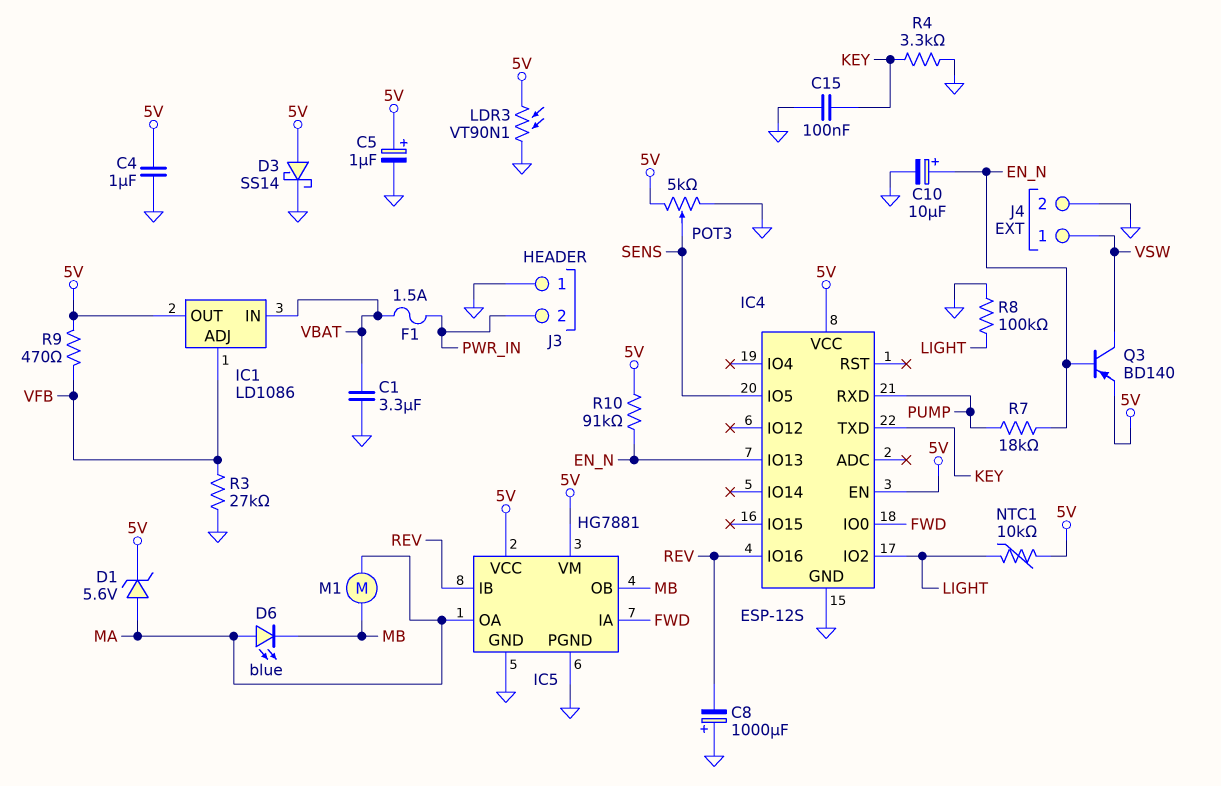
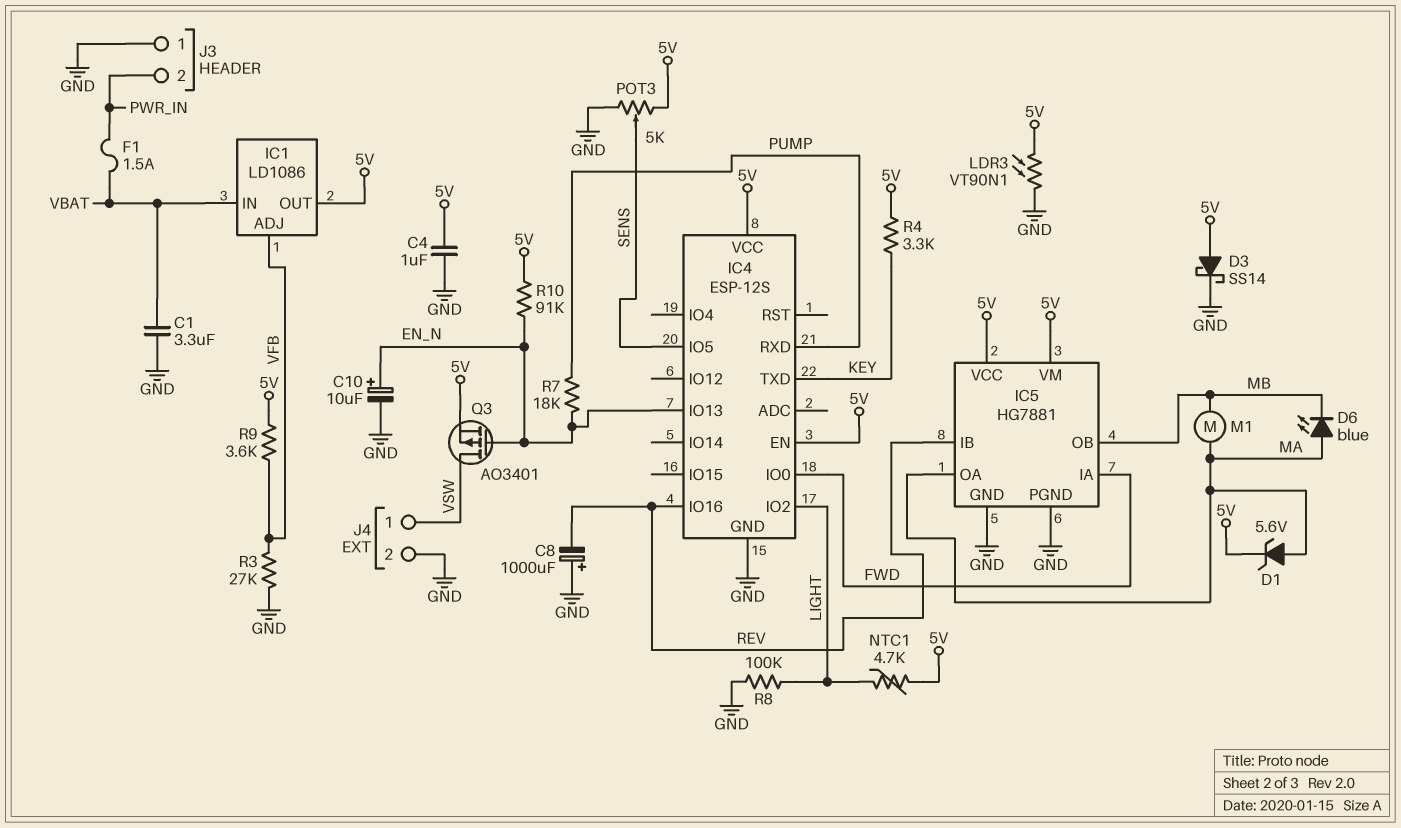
C5: 1uF (plus 5V, minus GND) -> none
C15: 100nF (GND, KEY) -> none
NTC1: 10k (5V, LIGHT) -> 4.7k (5V, LIGHT)
Q3: PNP BD140 (B EN_N, C VSW, E 5V) -> PMOS AO3401 (G EN_N, D VSW, S 5V)
R4: 3.3k (GND, KEY) -> 3.3k (5V, KEY)
R9: 470 (5V, VFB) -> 3.6k (5V, VFB)

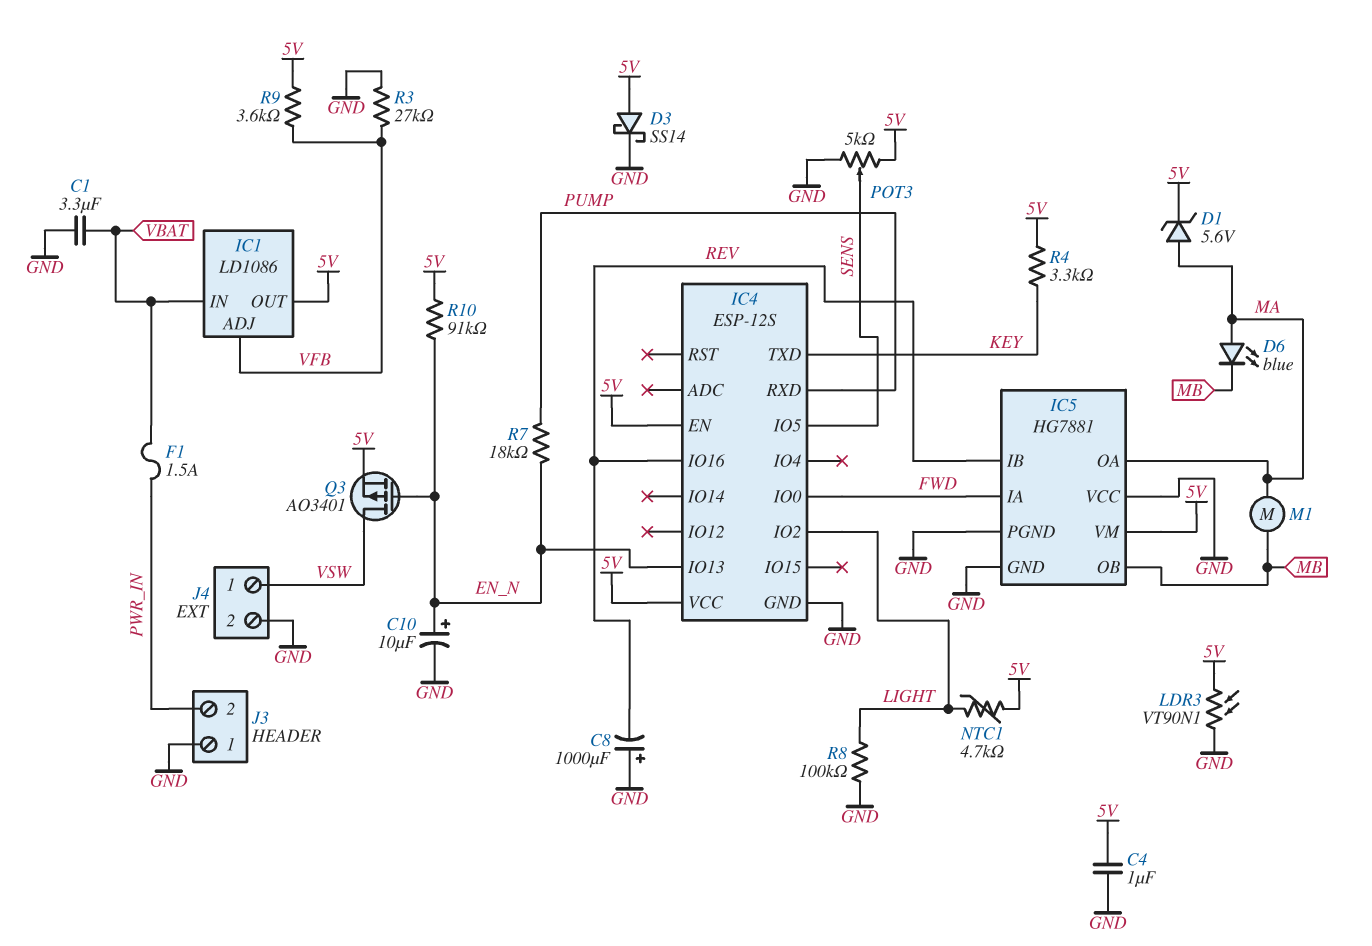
IC5 pin VCC: 5V -> GND

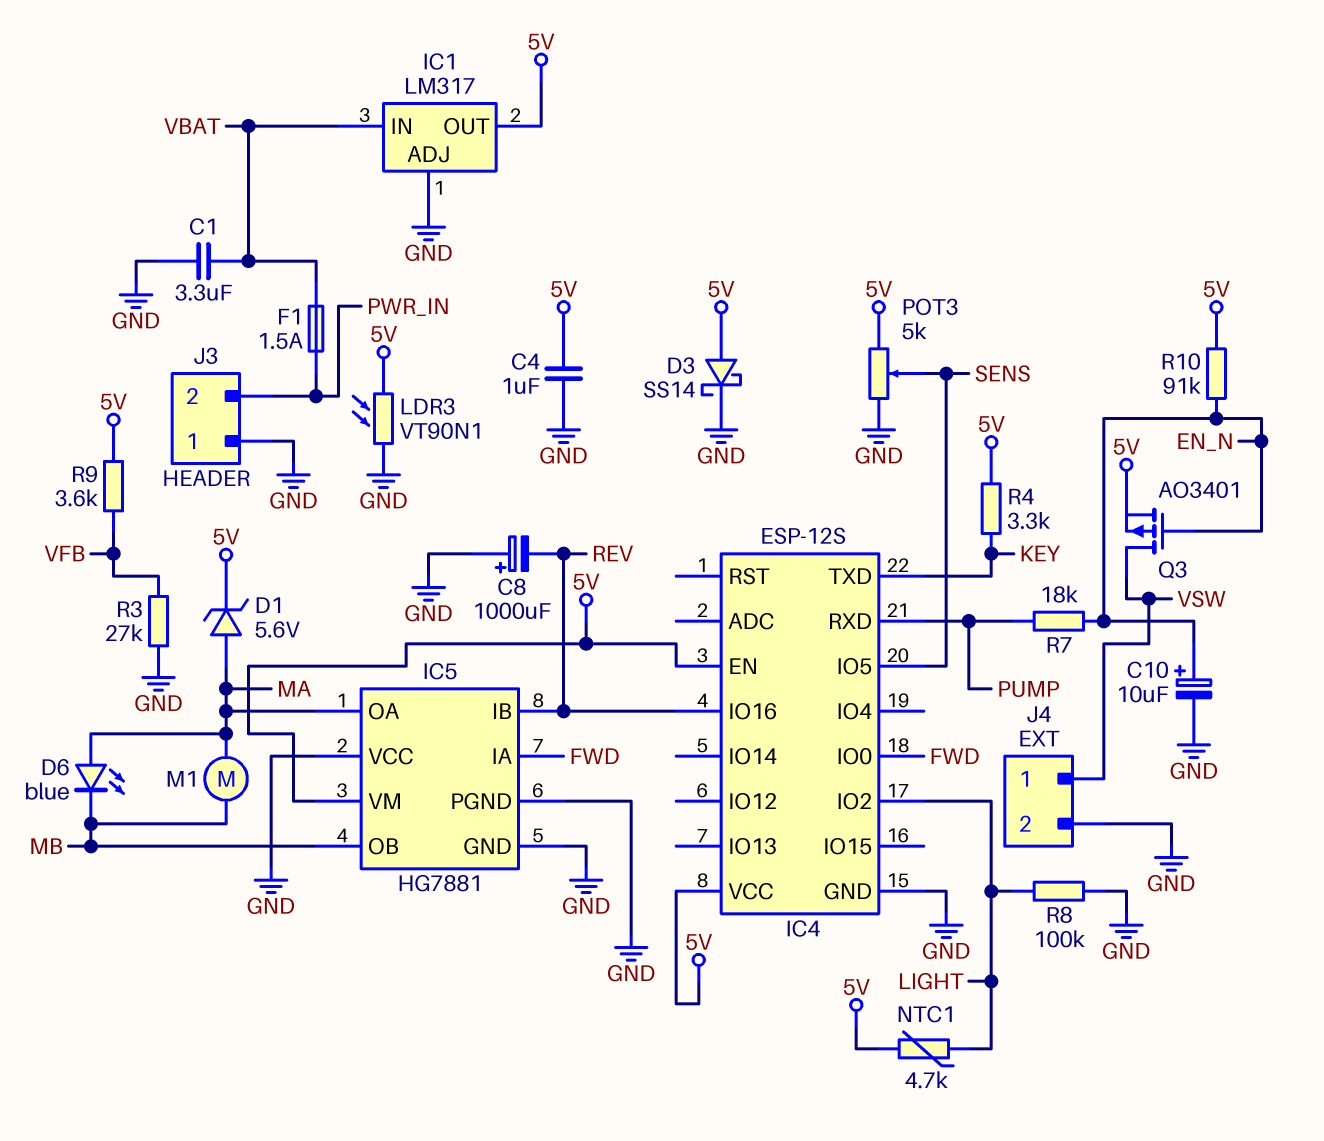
IC1: LD1086 -> LM317
IC1 pin ADJ: VFB -> GND
IC4 pin IO13: EN_N -> none

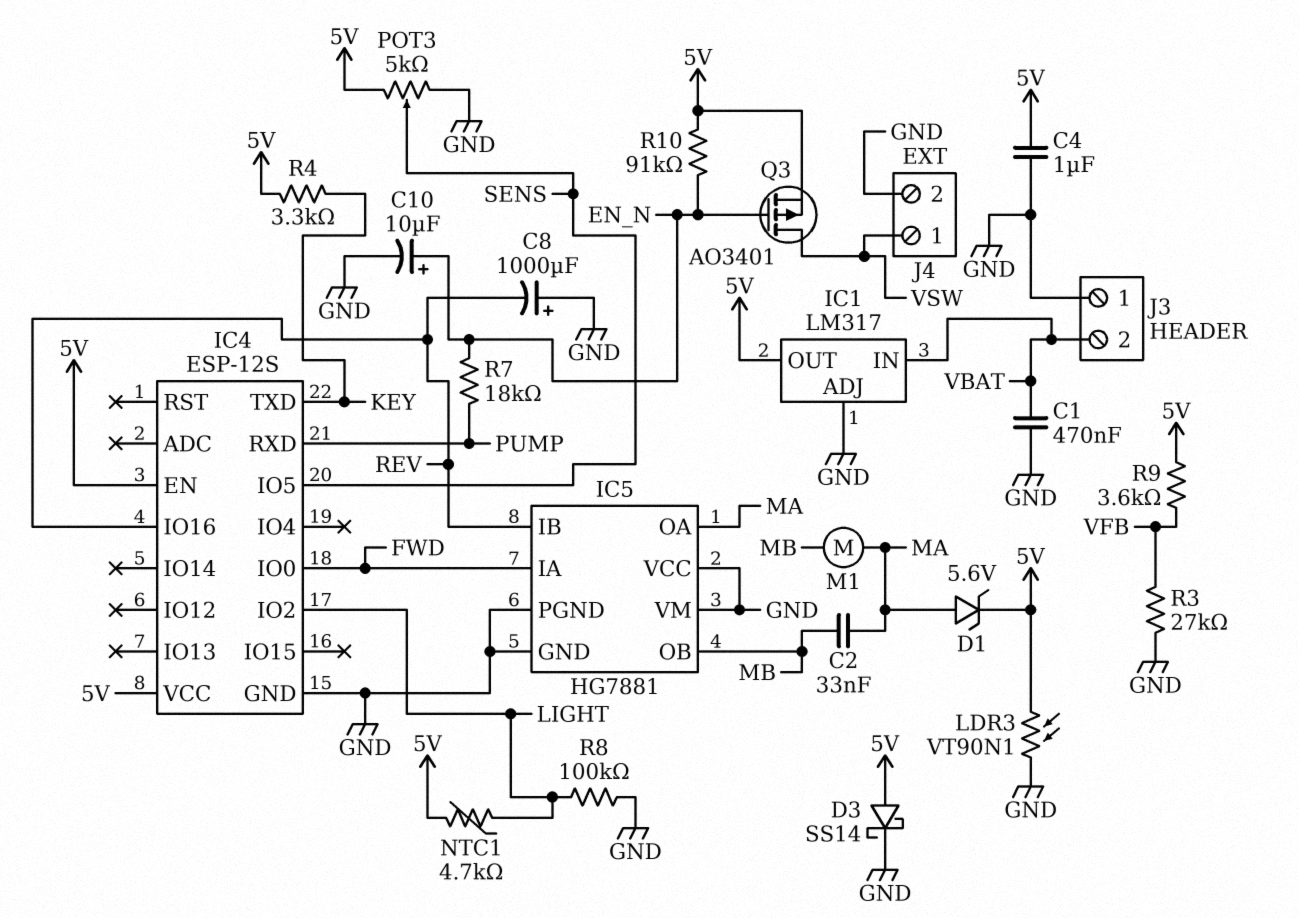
C1: 3.3uF (GND, VBAT) -> 470nF (GND, VBAT)
C2: none -> 33nF (MA, MB)
D6: LED blue (A MA, K MB) -> none
F1: 1.5A (PWR_IN, VBAT) -> none
IC5 pin VM: 5V -> GND
J3 pin 2: PWR_IN -> VBAT

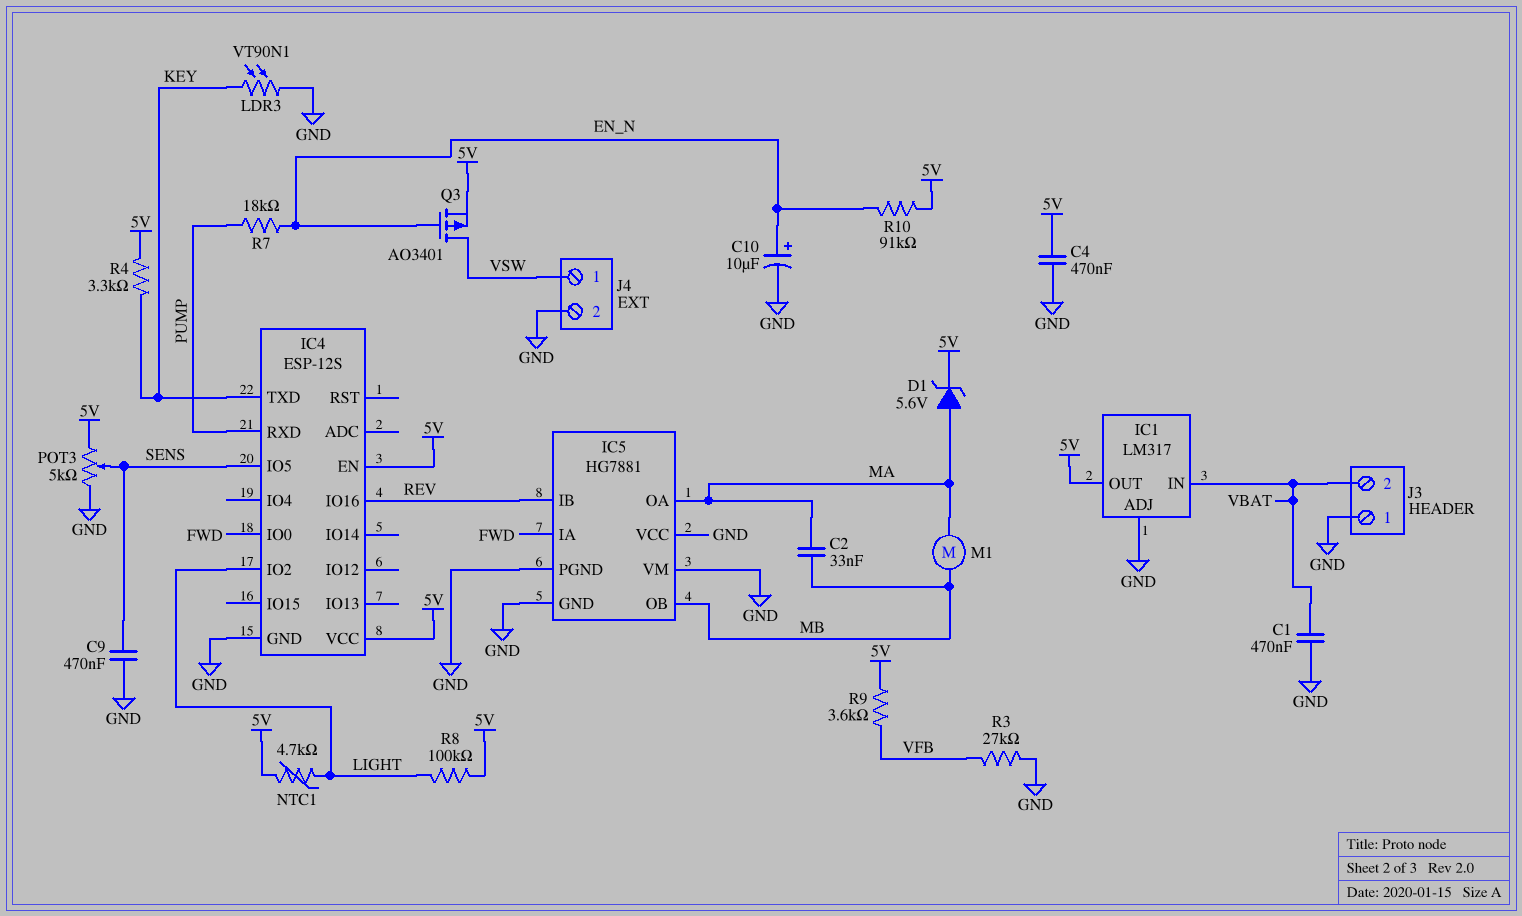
C4: 1uF (5V, GND) -> 470nF (5V, GND)
C8: 1000uF (plus GND, minus REV) -> none
C9: none -> 470nF (GND, SENS)
D3: schottky SS14 (A 5V, K GND) -> none
LDR3: VT90N1 (5V, GND) -> VT90N1 (GND, KEY)
R8: 100k (GND, LIGHT) -> 100k (5V, LIGHT)

